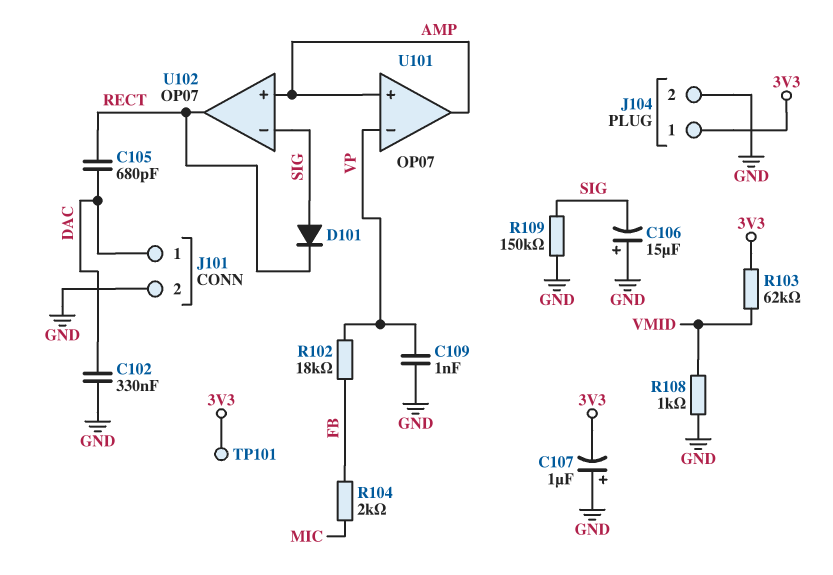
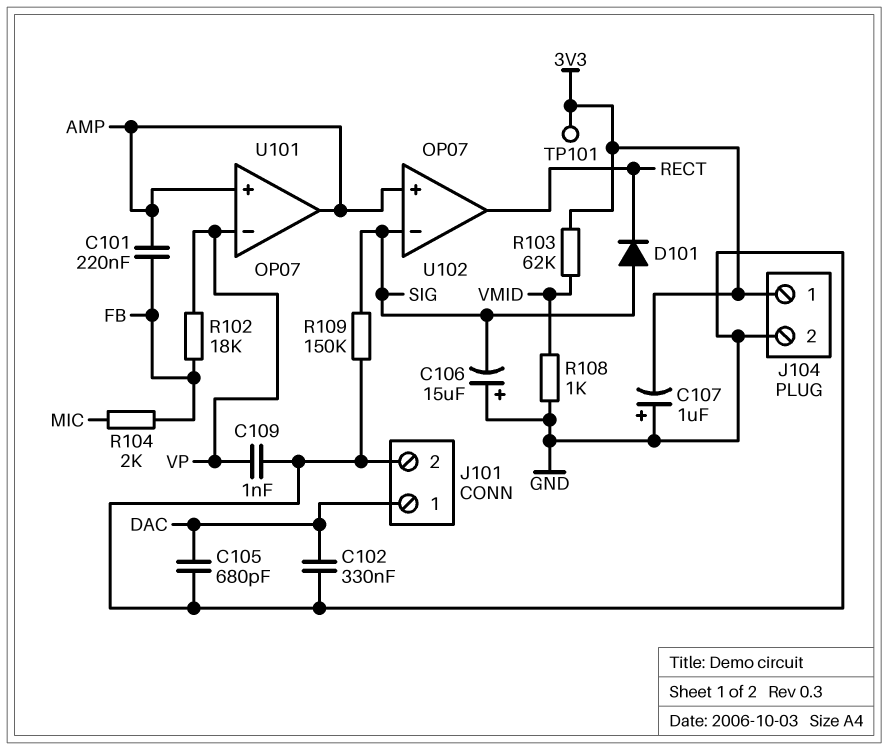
C101: none -> 220nF (AMP, FB)
C105: 680pF (DAC, RECT) -> 680pF (DAC, GND)

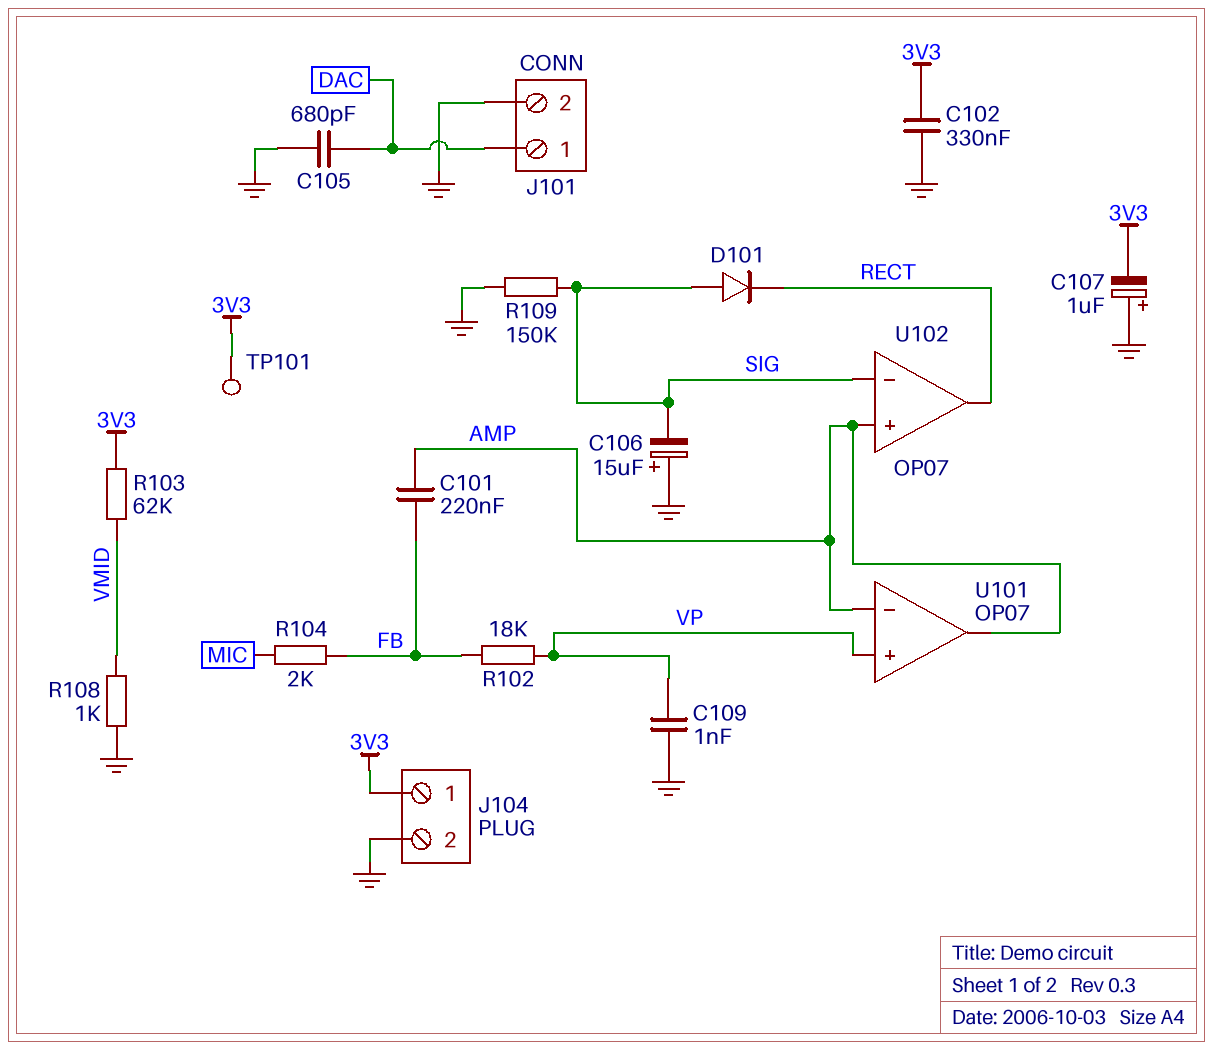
C102: 330nF (DAC, GND) -> 330nF (3V3, GND)
U101 pin in+: AMP -> VP
U101 pin in-: VP -> AMP

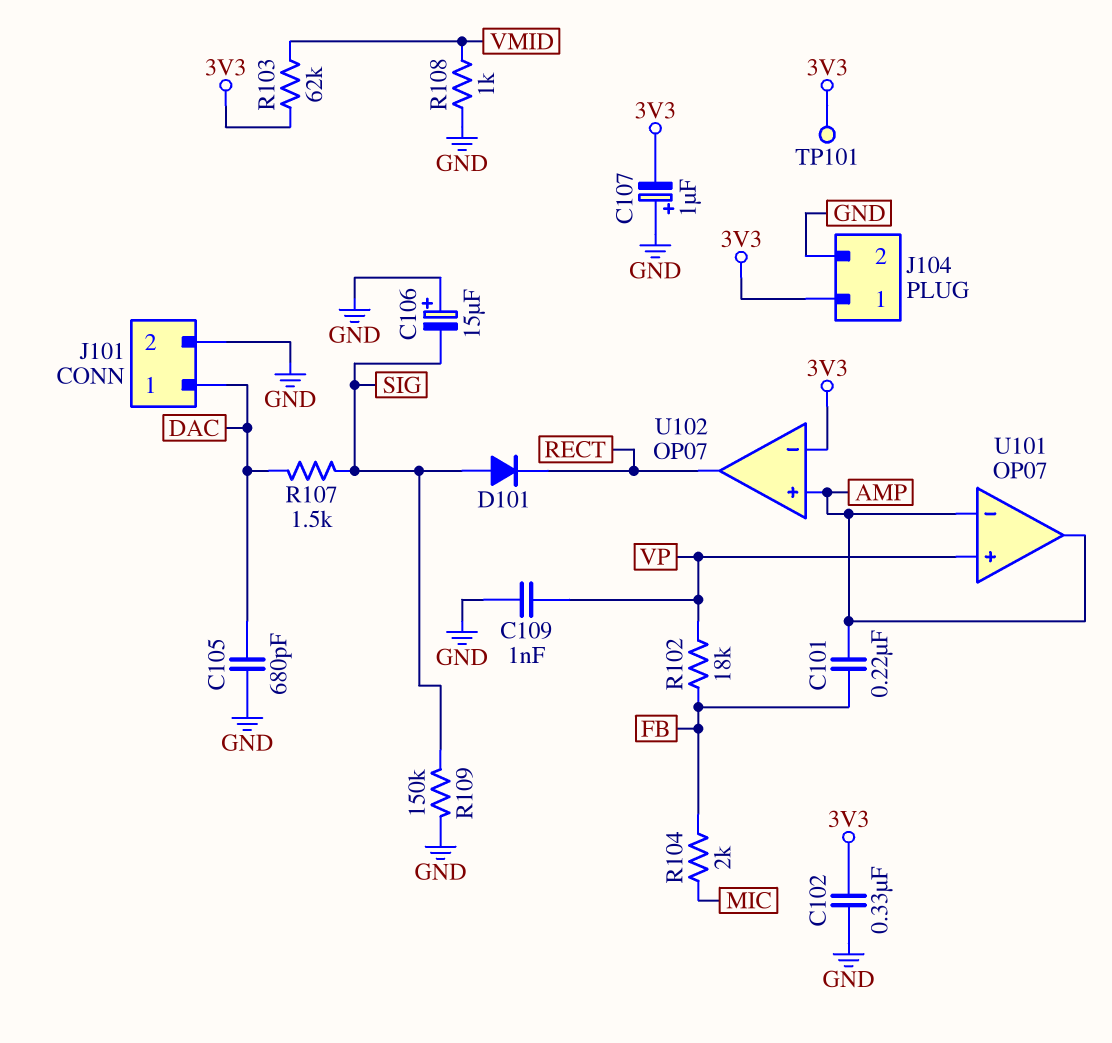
R107: none -> 1.5k (DAC, SIG)
U102 pin in-: SIG -> 3V3

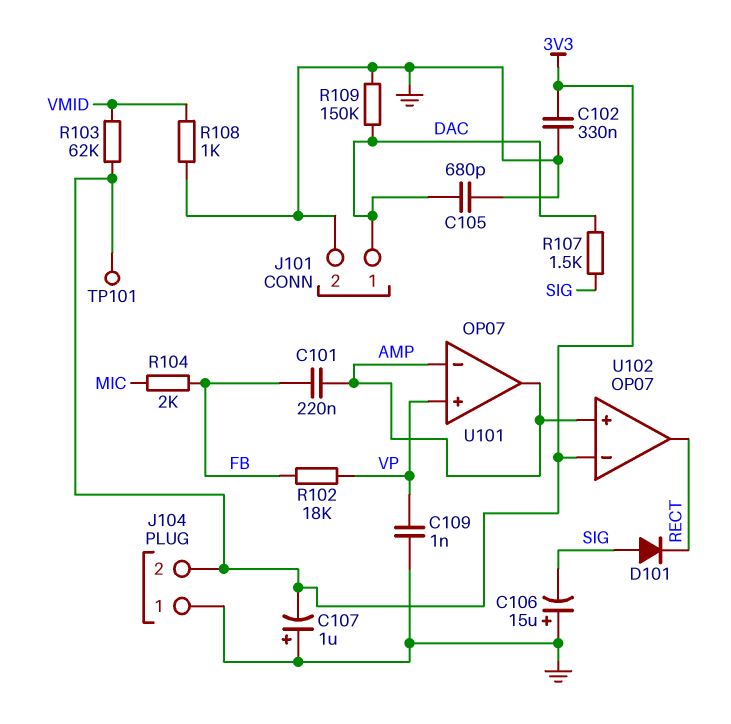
J104 pin 1: 3V3 -> GND
J104 pin 2: GND -> 3V3
R109: 150k (GND, SIG) -> 150k (DAC, GND)

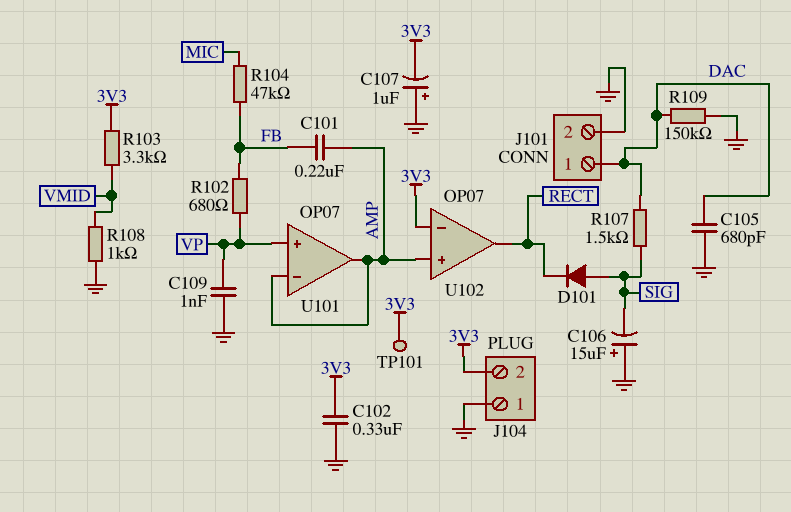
R102: 18k (FB, VP) -> 680 (FB, VP)
R103: 62k (3V3, VMID) -> 3.3k (3V3, VMID)
R104: 2k (FB, MIC) -> 47k (FB, MIC)

